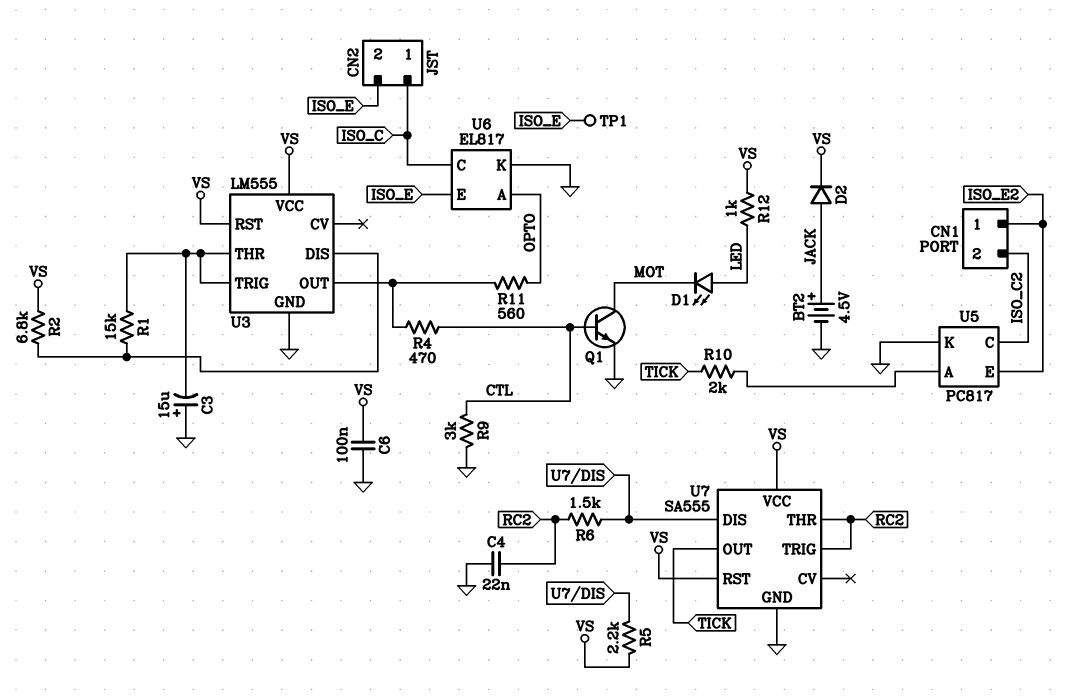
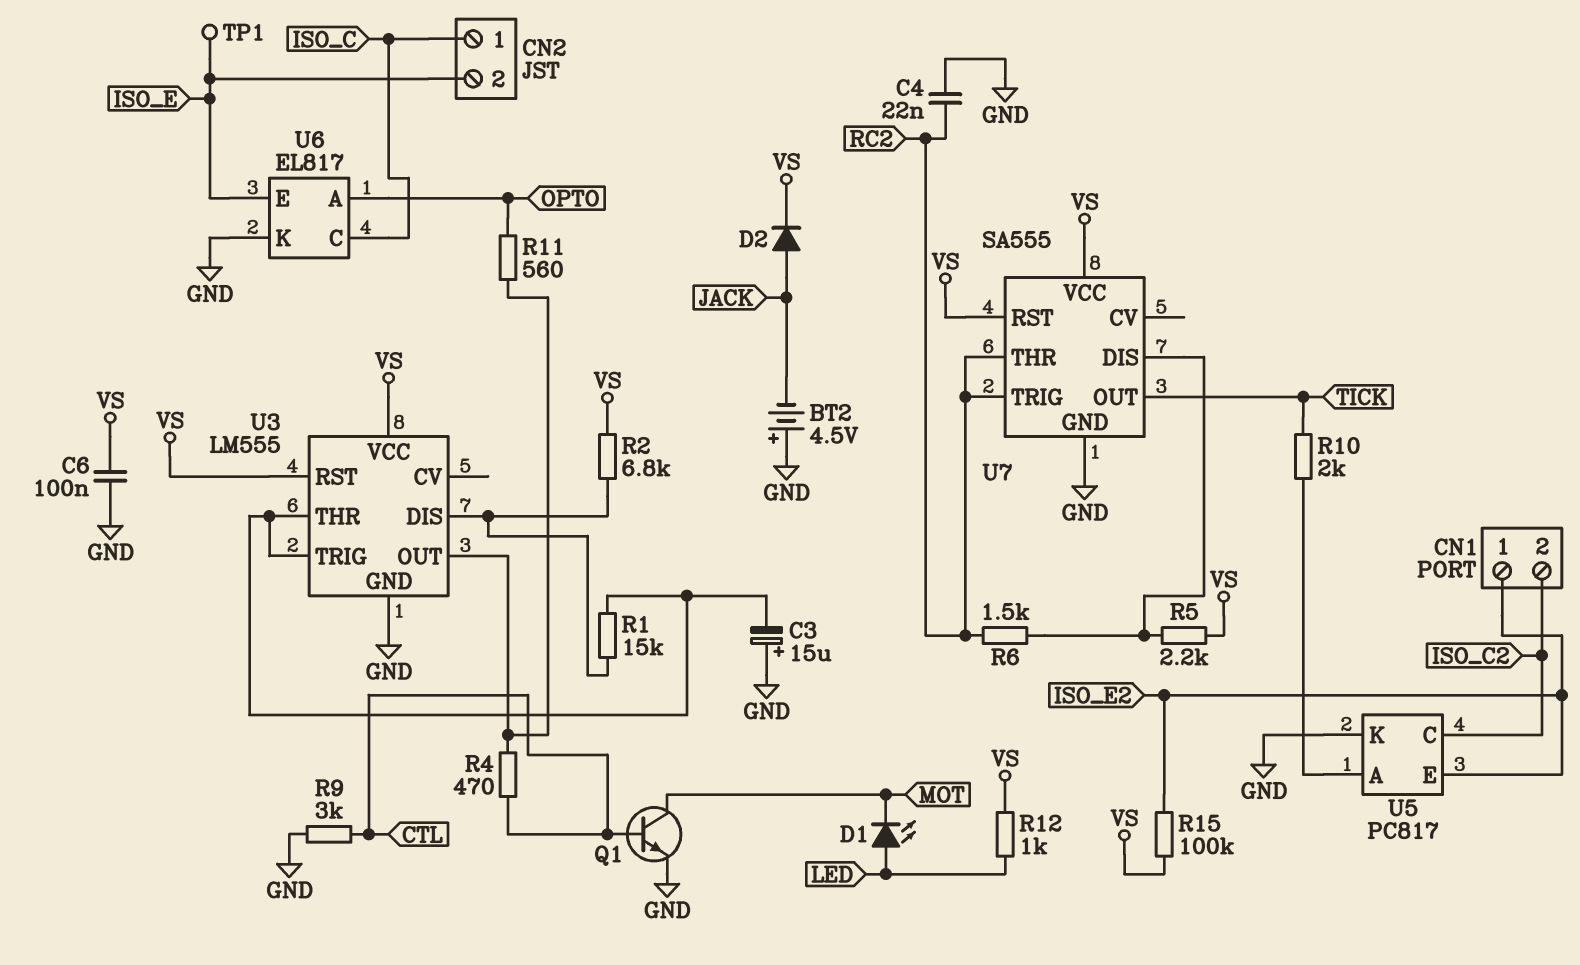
BT2: 4.5V (plus JACK, minus GND) -> 4.5V (plus GND, minus JACK)
R15: none -> 100k (ISO_E2, VS)

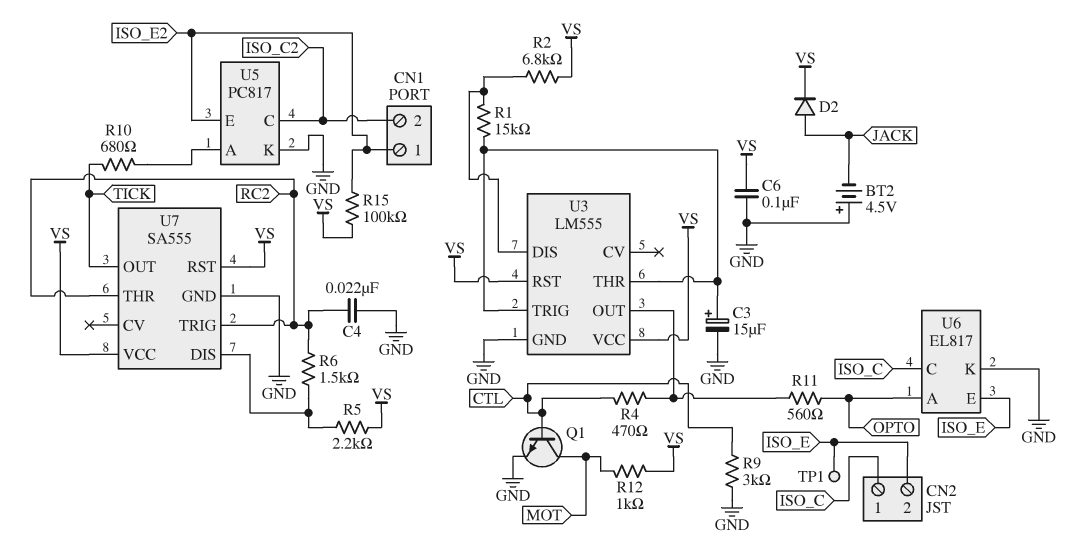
C3: 15uF (plus GND, minus U3/THR) -> 15uF (plus U3/THR, minus GND)
D1: LED (A LED, K MOT) -> none
R10: 2k (TICK, U5/A) -> 680 (TICK, U5/A)
R12: 1k (LED, VS) -> 1k (MOT, VS)

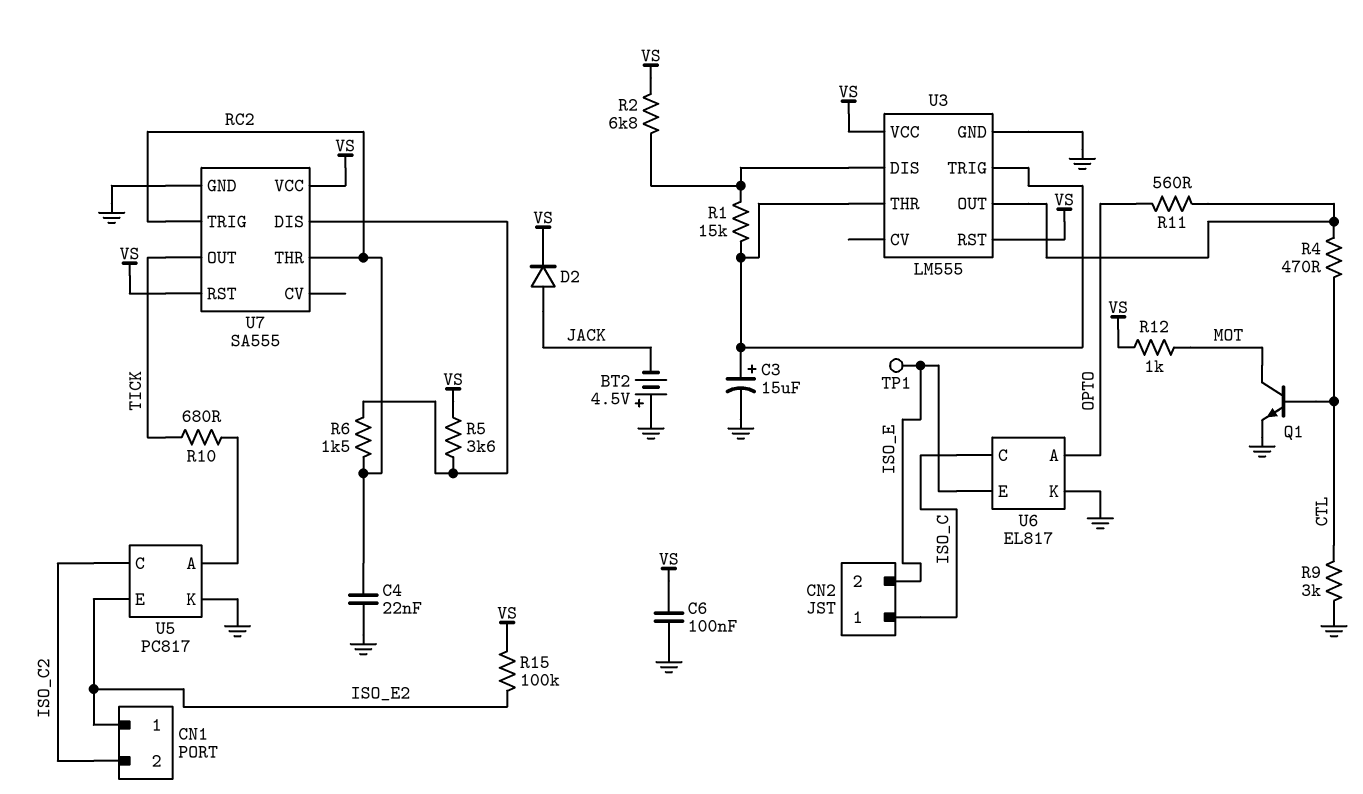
R5: 2.2k (U7/DIS, VS) -> 3.6k (U7/DIS, VS)

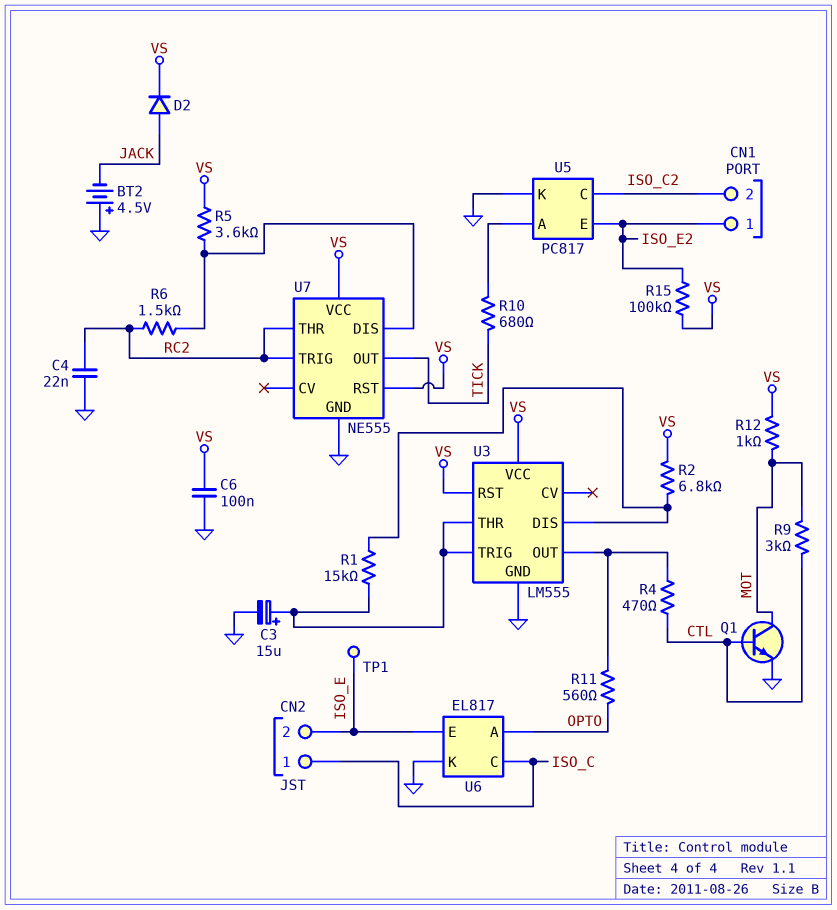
R9: 3k (CTL, GND) -> 3k (CTL, MOT)
U7: SA555 -> NE555

